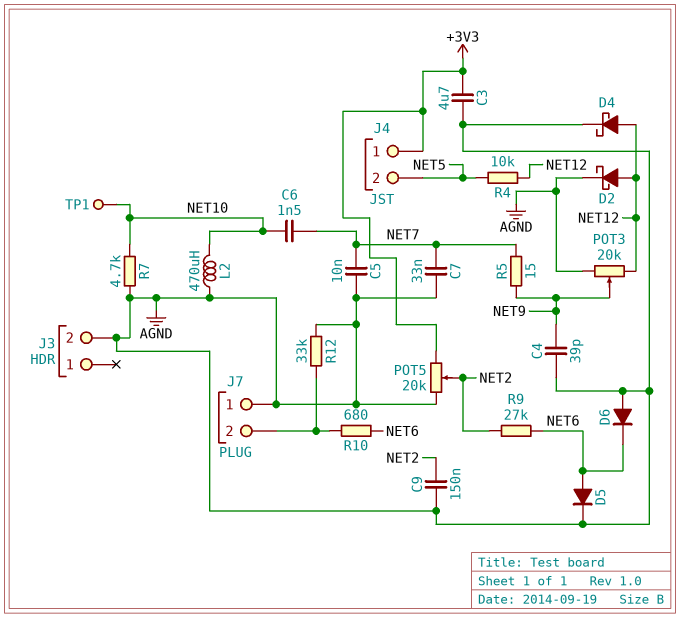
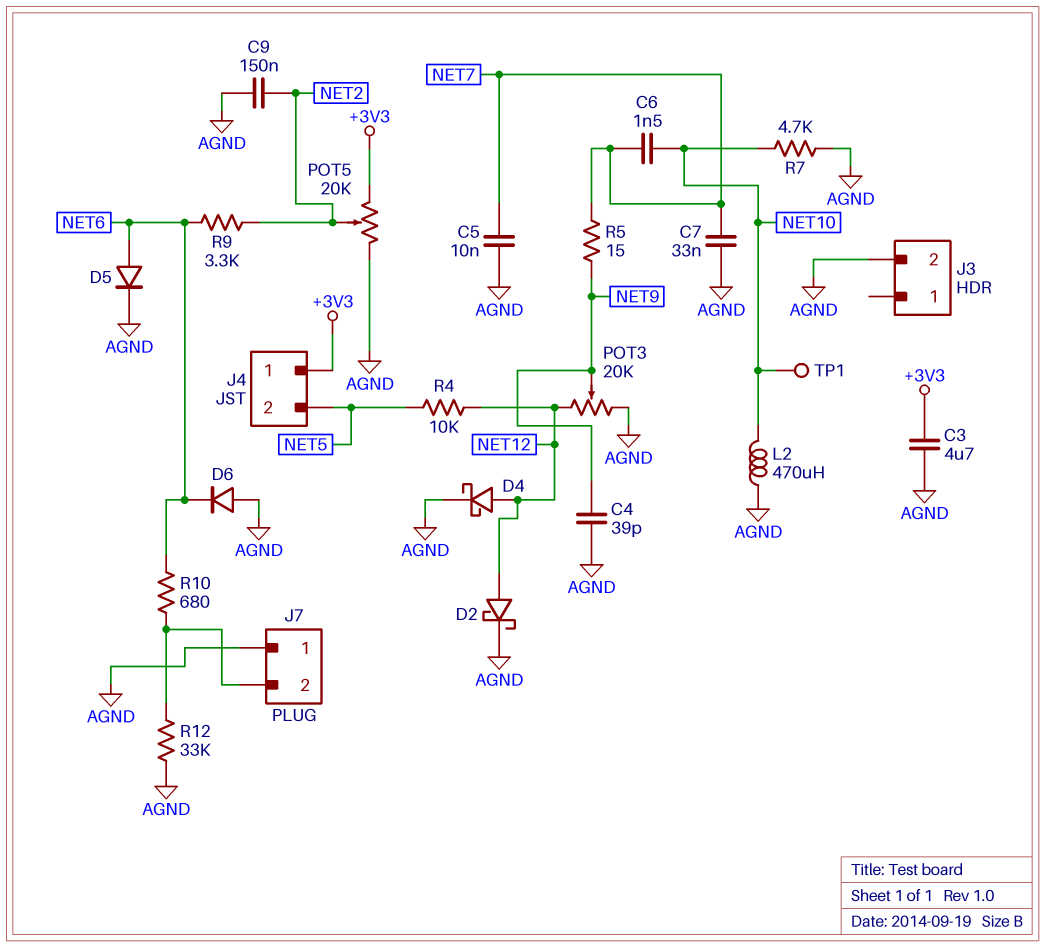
R9: 27k (NET2, NET6) -> 3.3k (NET2, NET6)

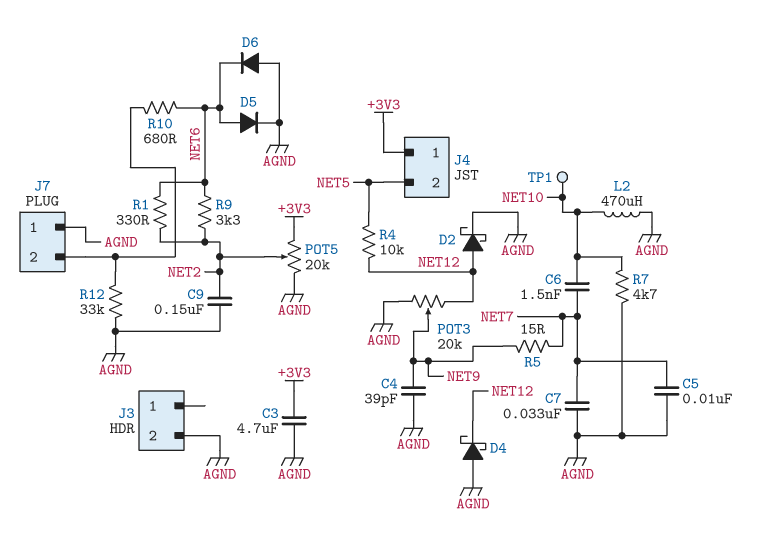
D4: schottky (A NET12, K AGND) -> schottky (A AGND, K NET12)
R1: none -> 330 (NET2, NET6)

